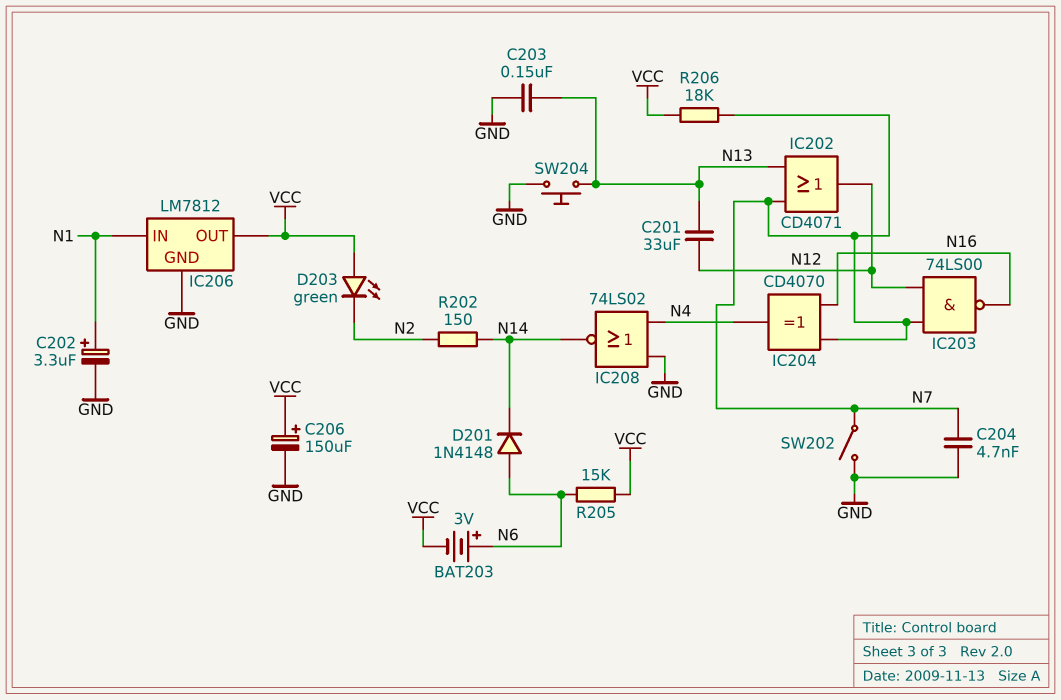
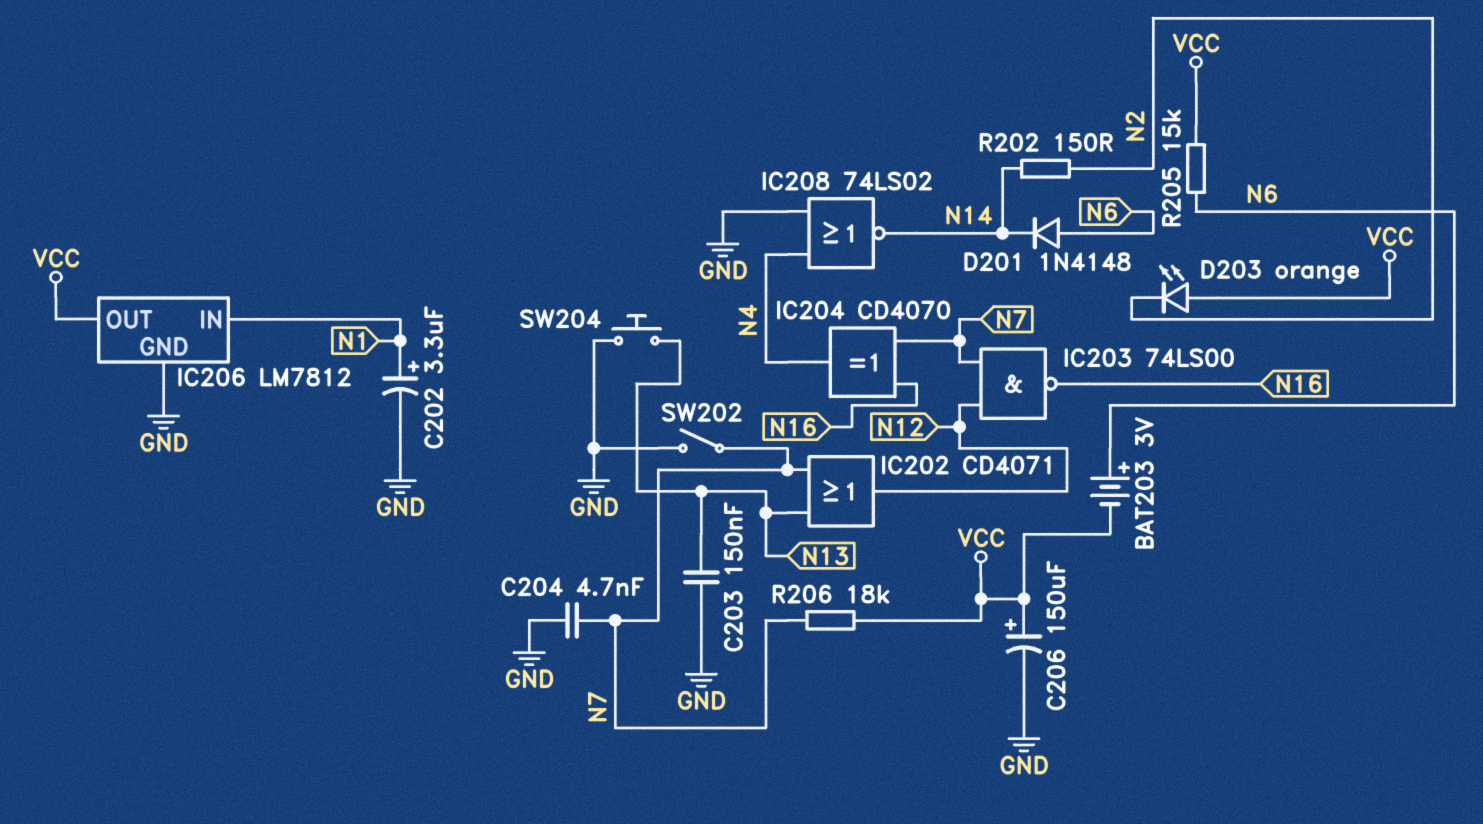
C201: 33uF (N12, N13) -> none
D203: LED green (A VCC, K N2) -> LED orange (A VCC, K N2)

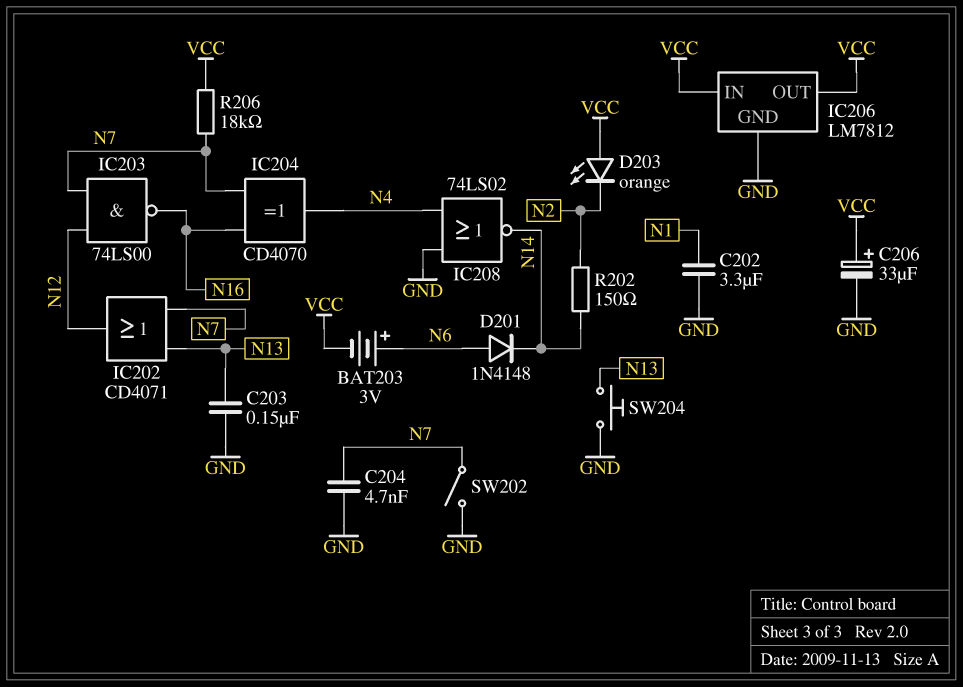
C202: 3.3uF (plus N1, minus GND) -> 3.3uF (GND, N1)
C206: 150uF (plus VCC, minus GND) -> 33uF (plus VCC, minus GND)
IC206 pin IN: N1 -> VCC
R205: 15k (N6, VCC) -> none

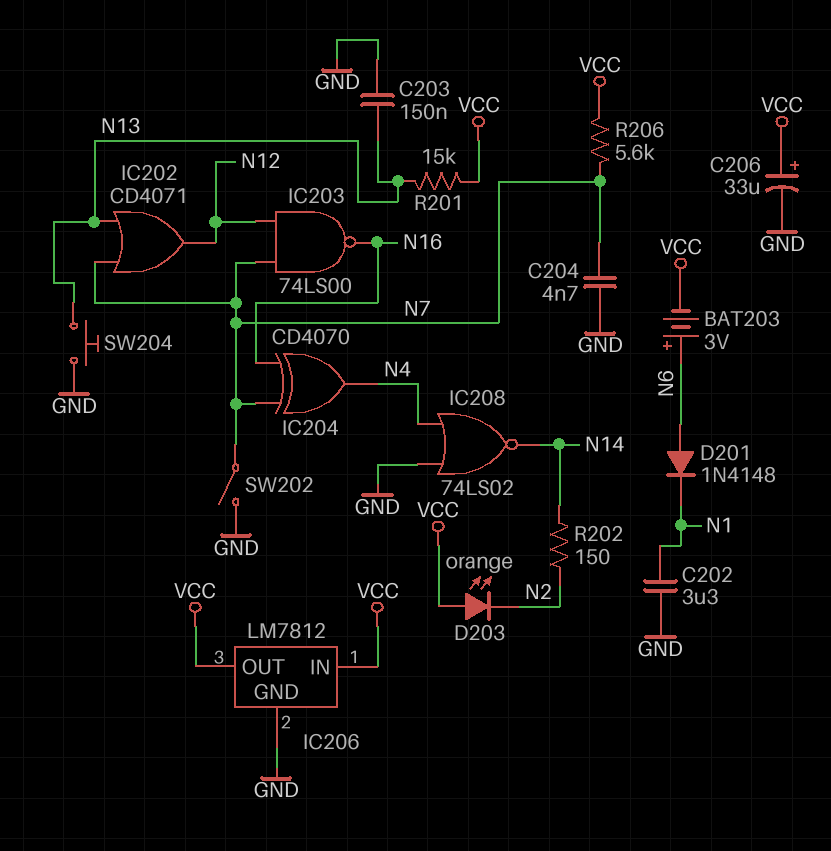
D201: diode 1N4148 (A N6, K N14) -> diode 1N4148 (A N6, K N1)
R201: none -> 15k (N13, VCC)
R206: 18k (N7, VCC) -> 5.6k (N7, VCC)

